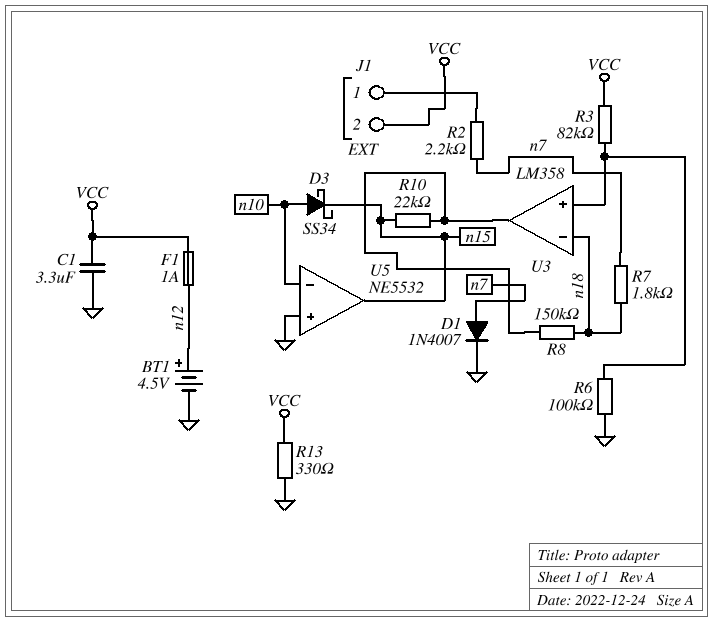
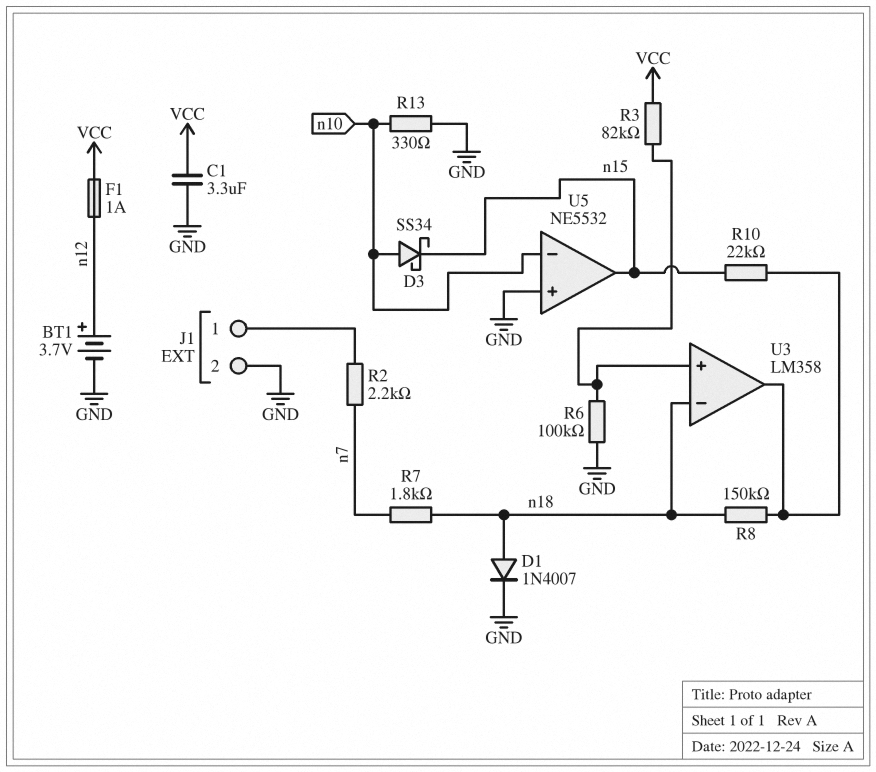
BT1: 4.5V (plus n12, minus GND) -> 3.7V (plus n12, minus GND)
D1: diode 1N4007 (A n7, K GND) -> diode 1N4007 (A n18, K GND)
J1 pin 2: VCC -> GND
R13: 330 (GND, VCC) -> 330 (GND, n10)

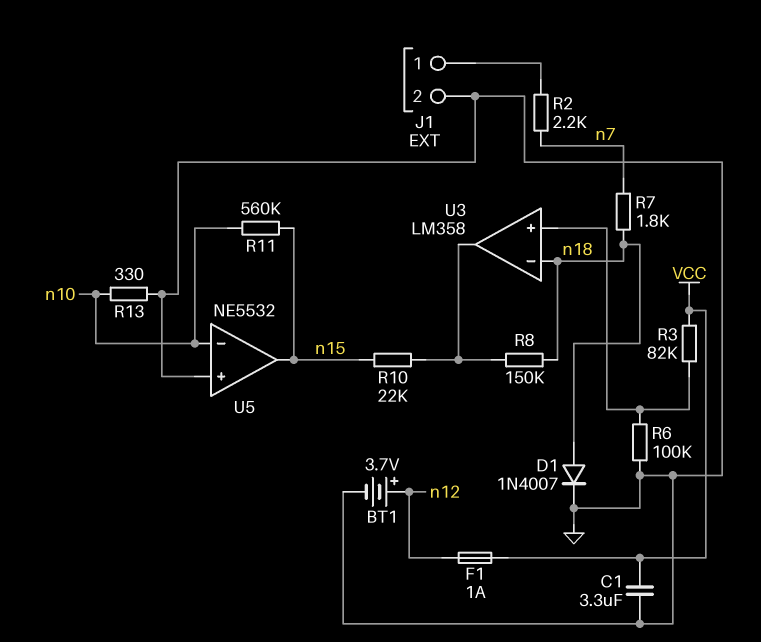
D3: schottky SS34 (A n10, K n15) -> none
R11: none -> 560k (n10, n15)

